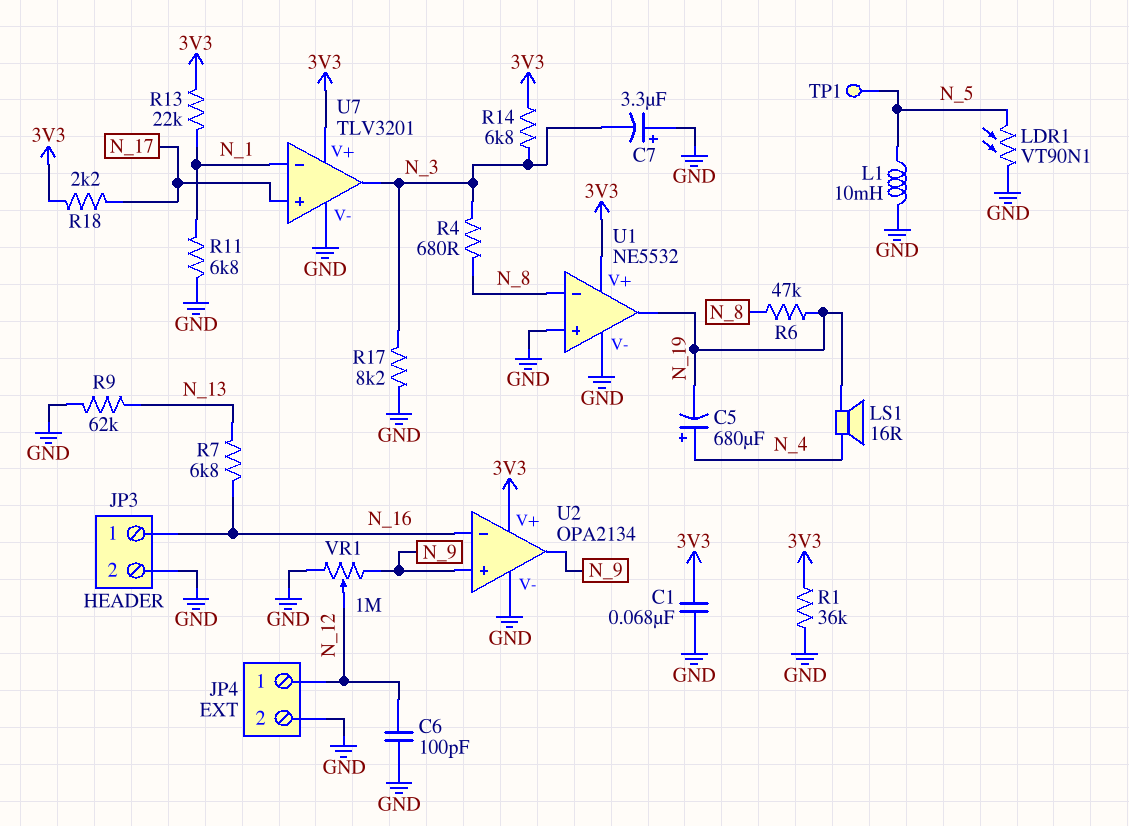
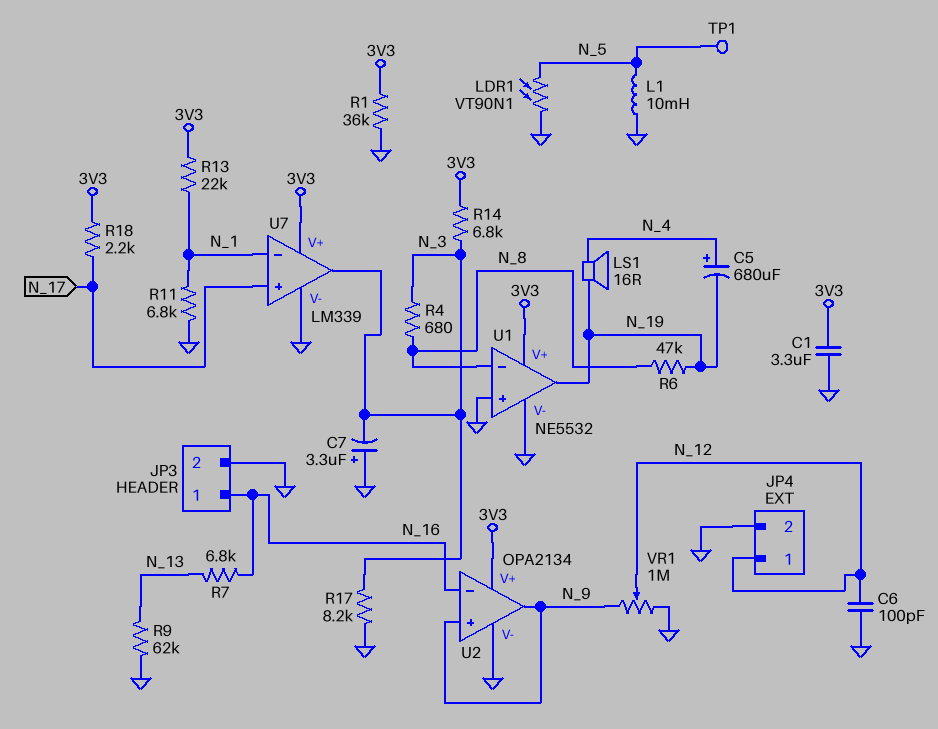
C1: 68nF (3V3, GND) -> 3.3uF (3V3, GND)
U7: TLV3201 -> LM339

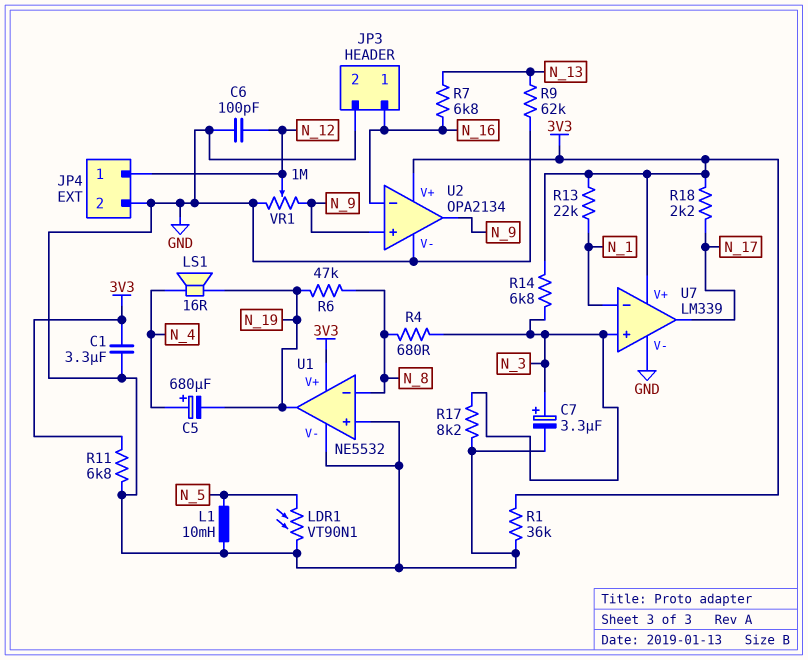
C7: 3.3uF (plus GND, minus N_3) -> 3.3uF (plus N_3, minus GND)
R11: 6.8k (GND, N_1) -> 6.8k (3V3, GND)
TP1: test point (N_5) -> none
U7 pin in+: N_17 -> N_3
U7 pin out: N_3 -> N_17

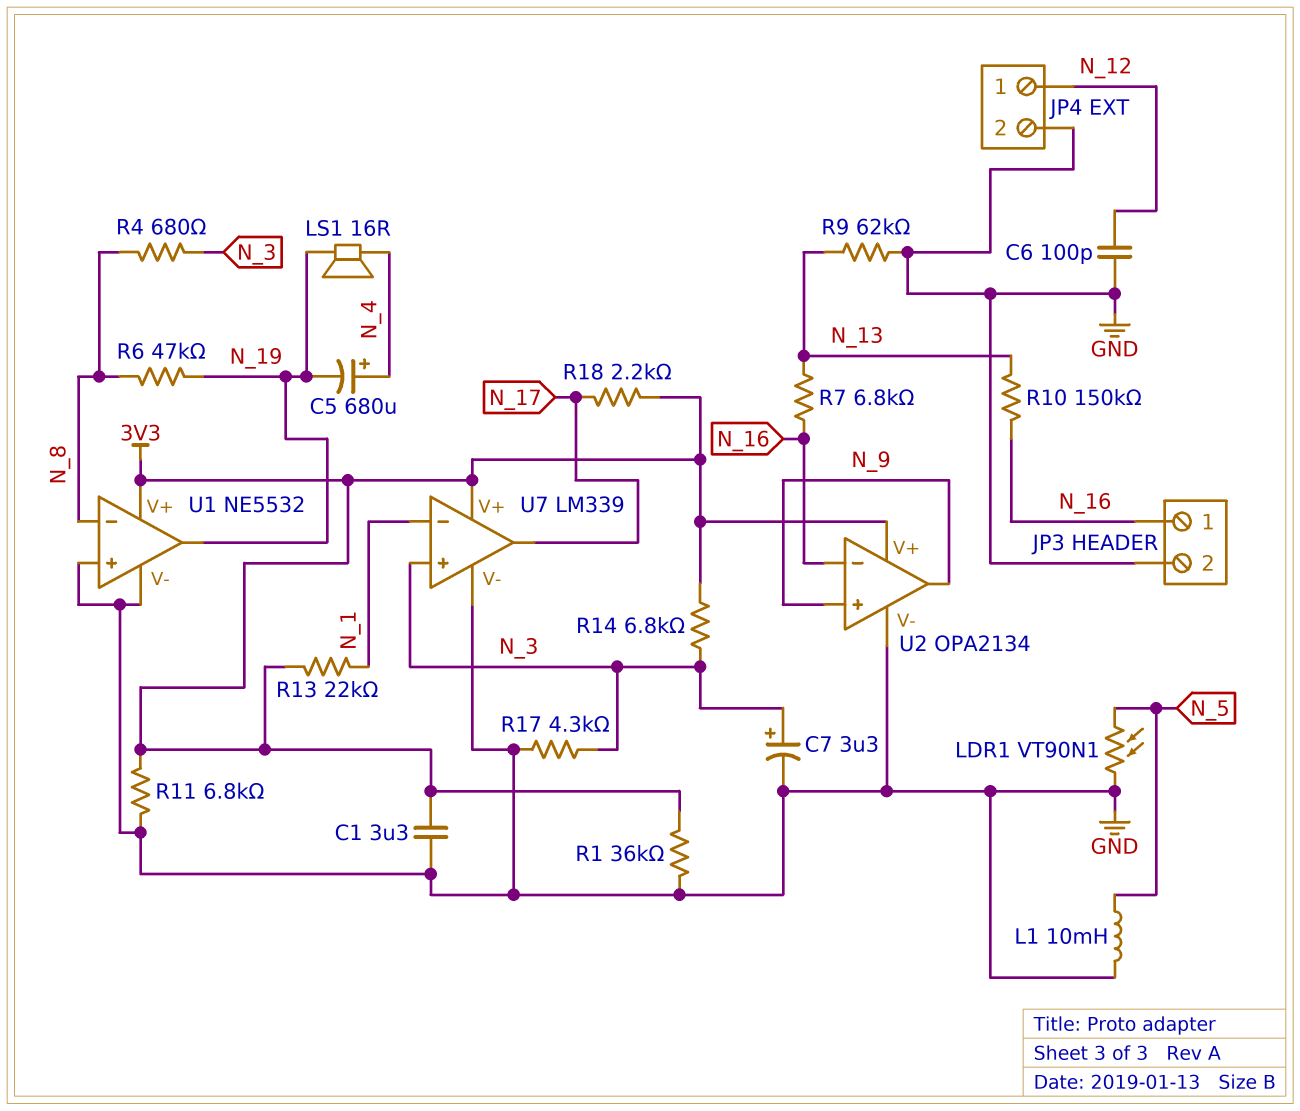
R10: none -> 150k (N_13, N_16)
R17: 8.2k (GND, N_3) -> 4.3k (GND, N_3)
VR1: 1M (GND, N_9, wiper N_12) -> none

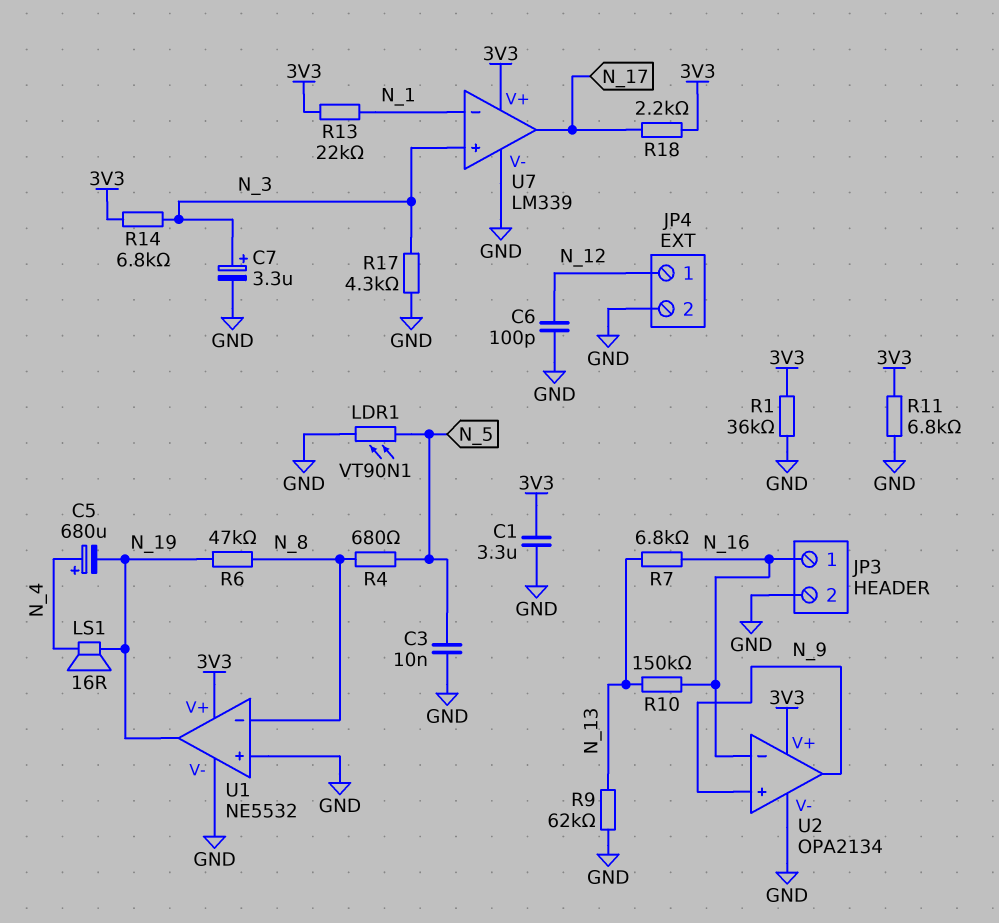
C3: none -> 10nF (GND, N_5)
L1: 10mH (GND, N_5) -> none
R4: 680 (N_3, N_8) -> 680 (N_5, N_8)

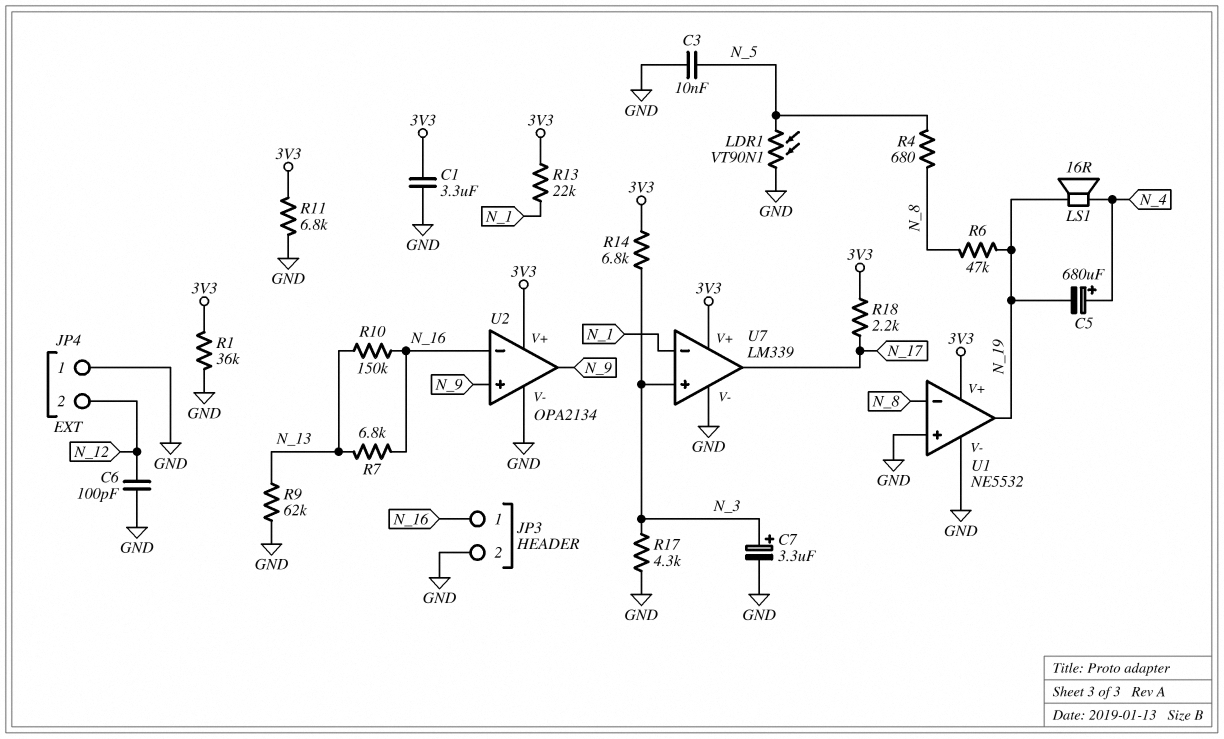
JP4 pin 1: N_12 -> GND
JP4 pin 2: GND -> N_12

